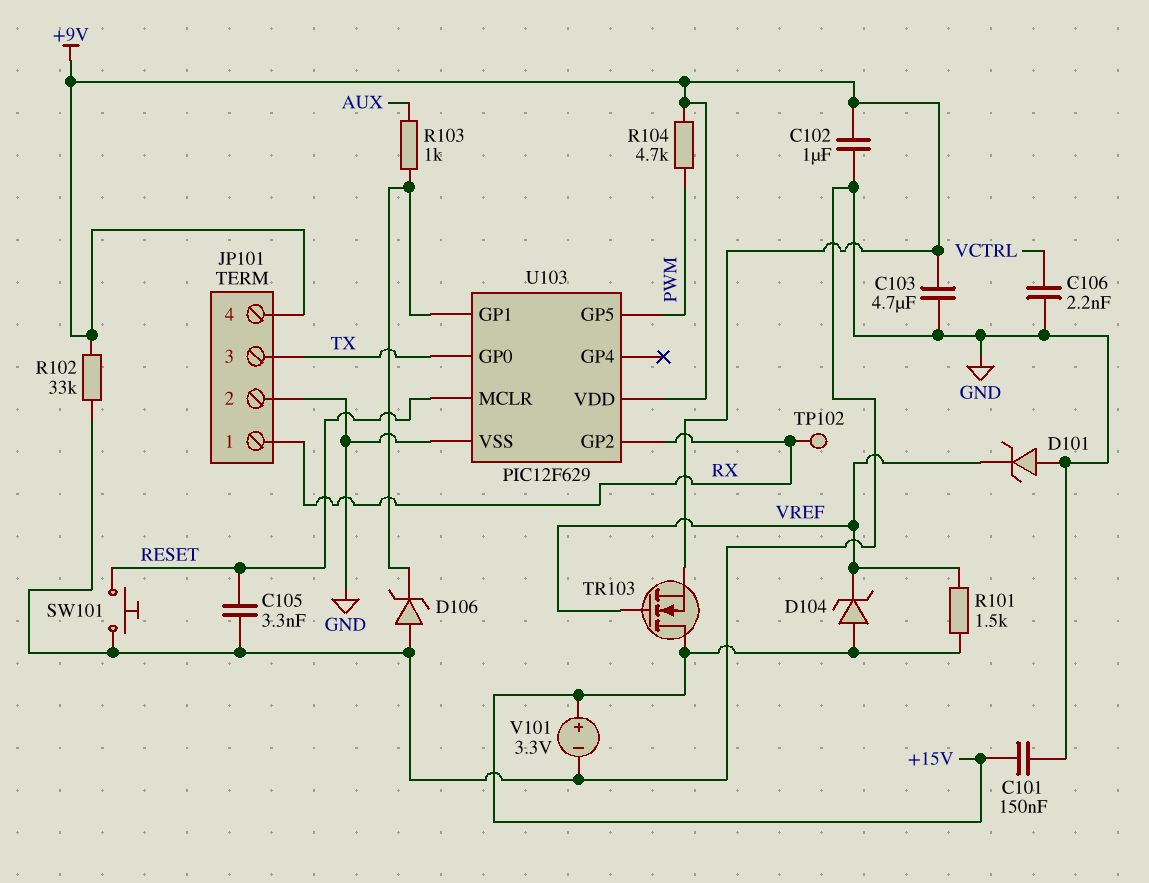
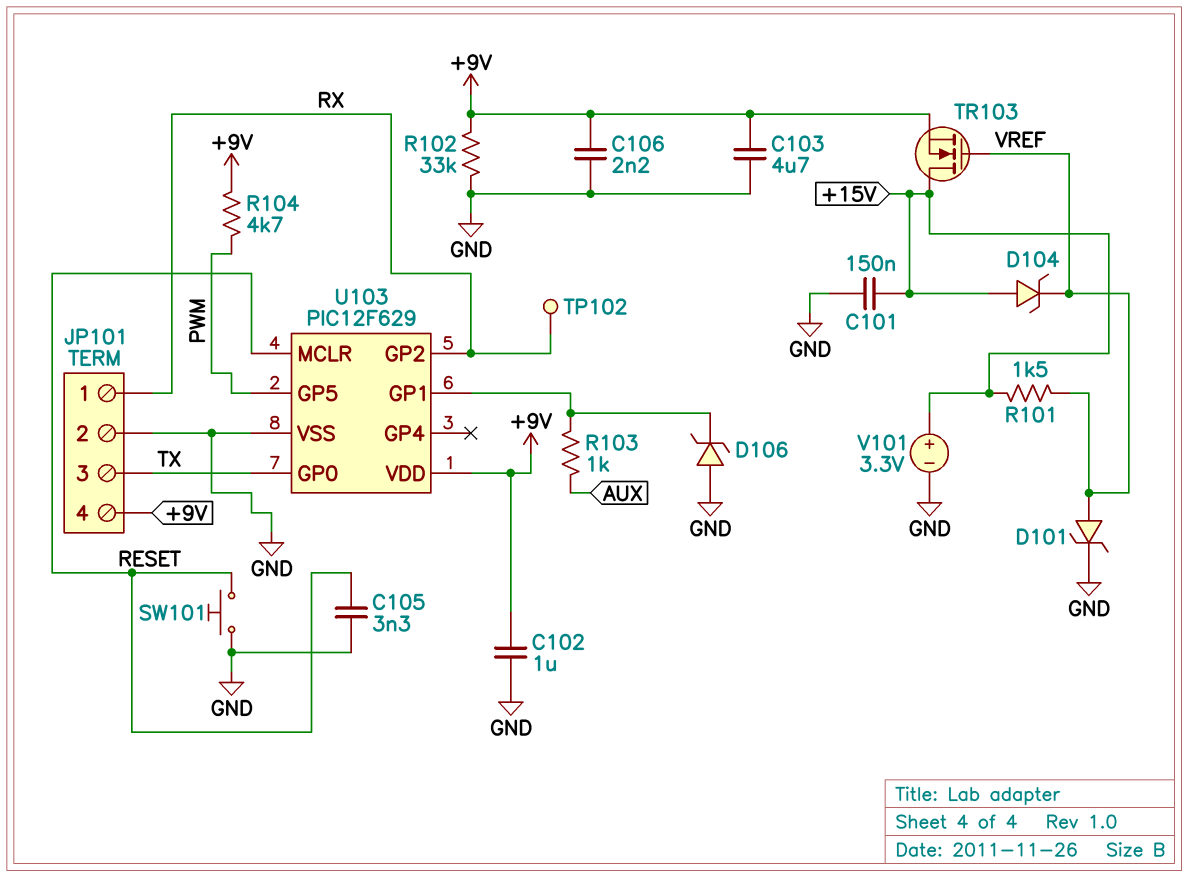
C106: 2.2nF (GND, VCTRL) -> 2.2nF (+9V, GND)
D101: zener (A GND, K VREF) -> zener (A VREF, K GND)

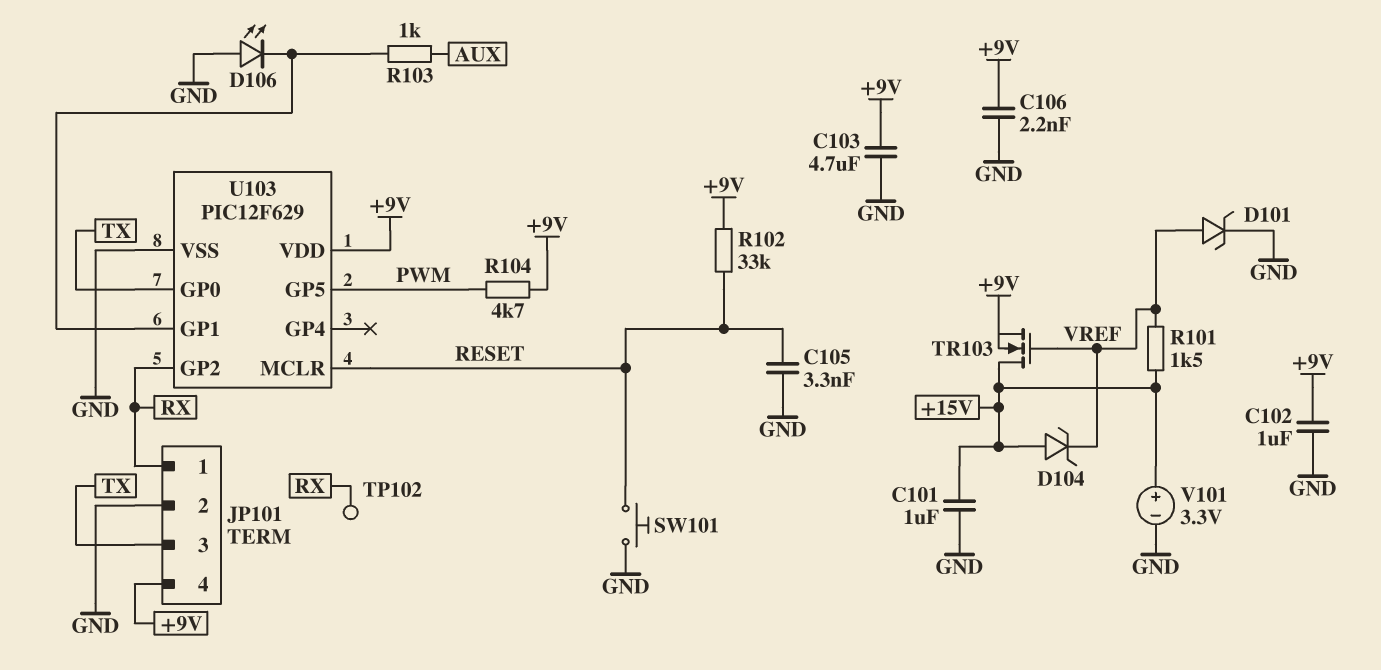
C101: 150nF (+15V, GND) -> 1uF (+15V, GND)
D106: zener (A GND, K U103/GP1) -> LED (A GND, K U103/GP1)
R102: 33k (+9V, GND) -> 33k (+9V, RESET)

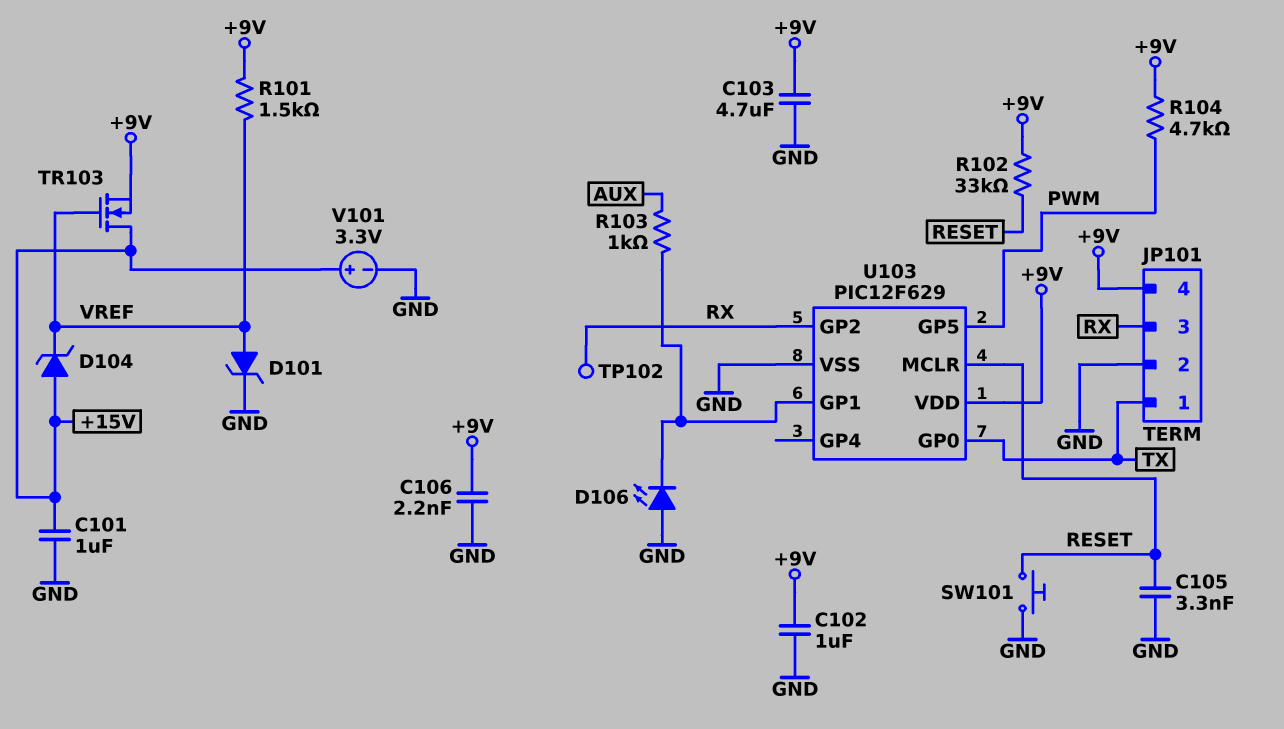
JP101 pin 1: RX -> TX
JP101 pin 3: TX -> RX
R101: 1.5k (+15V, VREF) -> 1.5k (+9V, VREF)

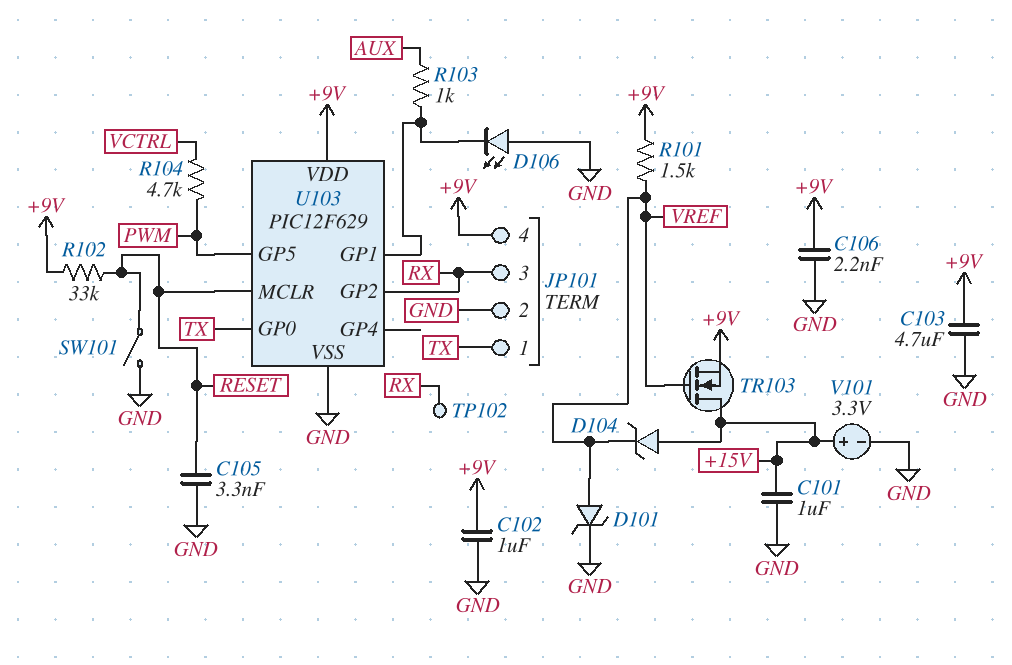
R104: 4.7k (+9V, PWM) -> 4.7k (PWM, VCTRL)
SW101: button (GND, RESET) -> switch (GND, RESET)

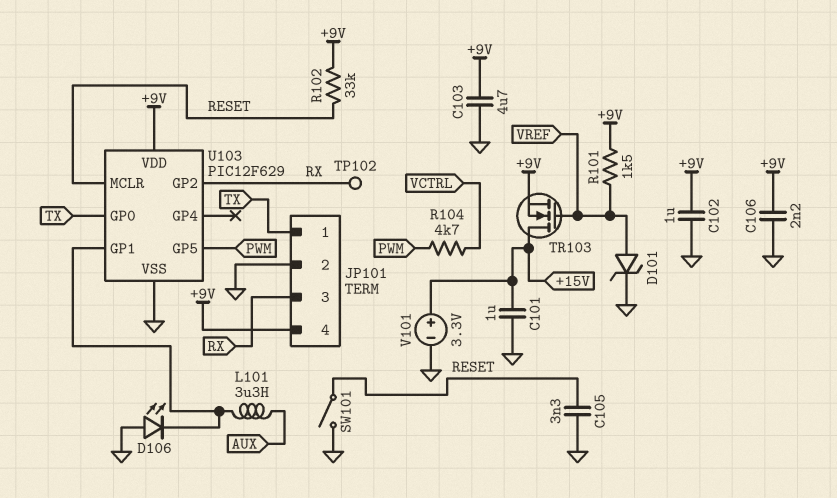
D104: zener (A +15V, K VREF) -> none
L101: none -> 3.3uH (AUX, U103/GP1)
R103: 1k (AUX, U103/GP1) -> none

